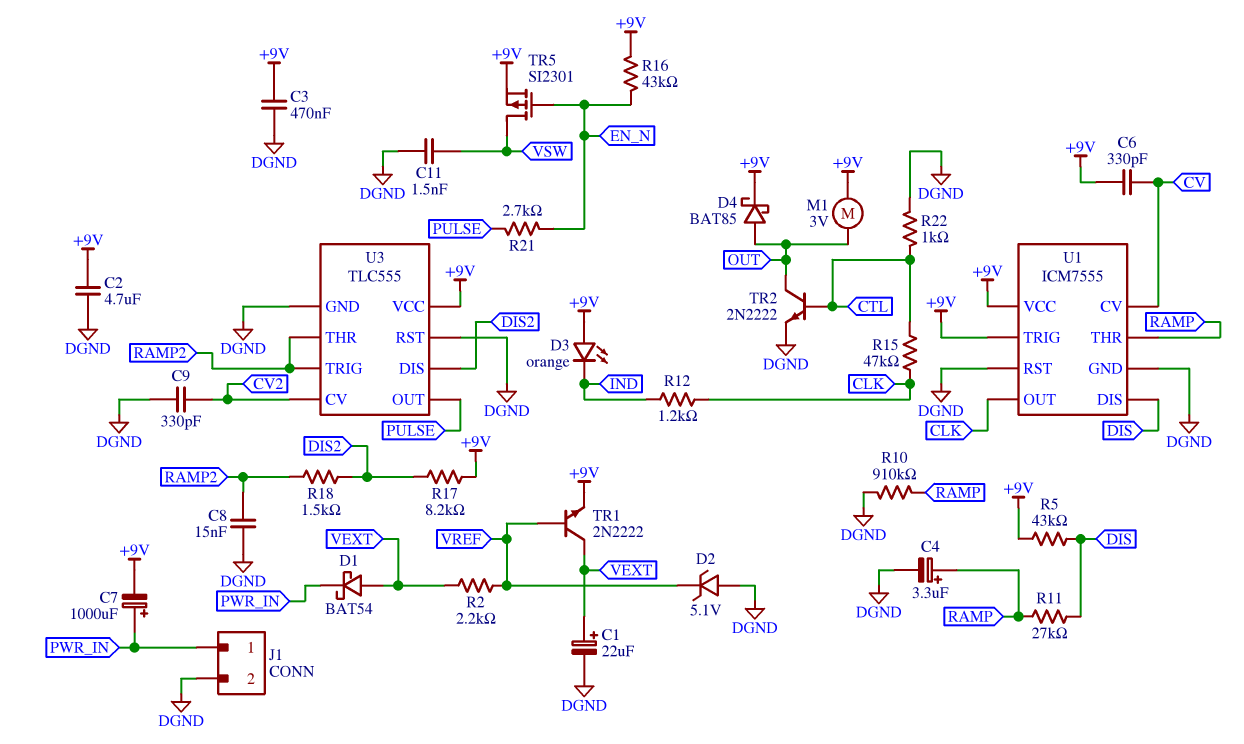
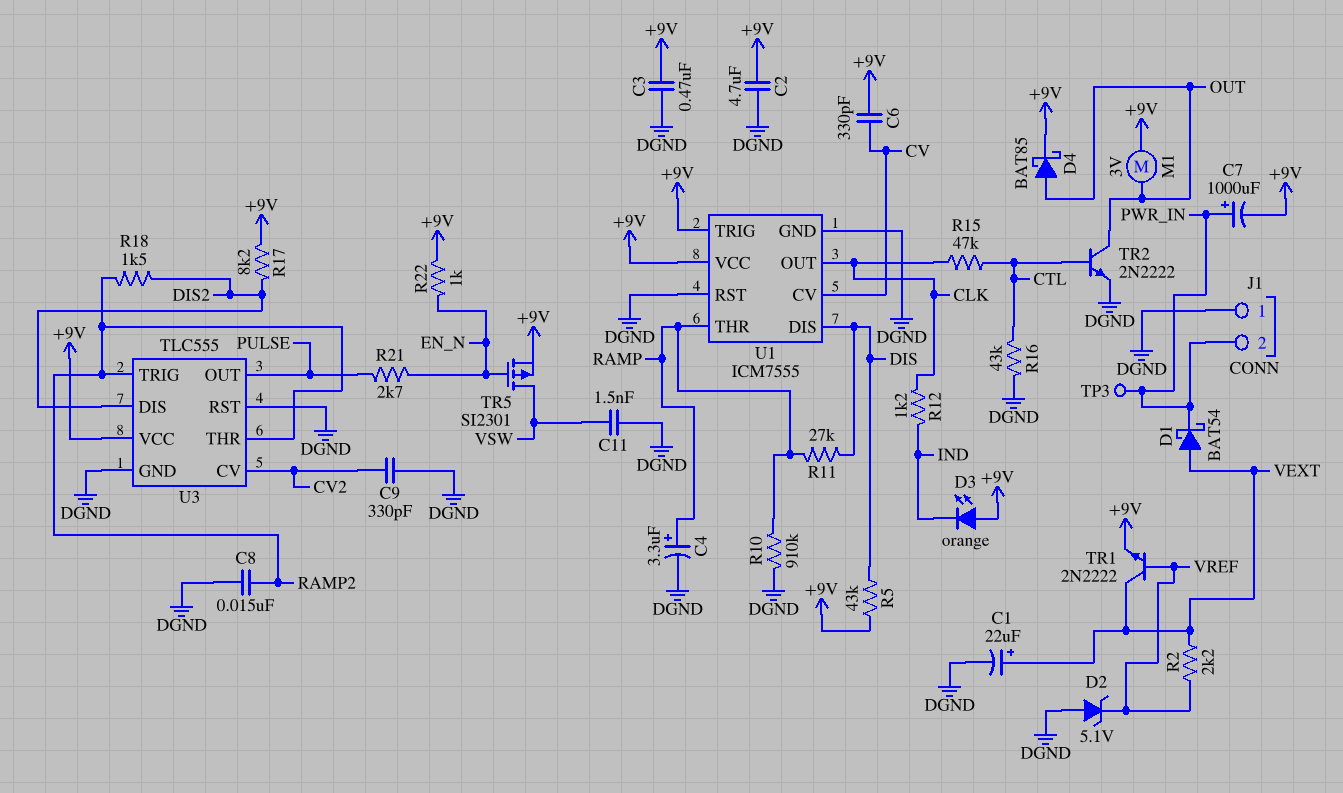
J1 pin 1: PWR_IN -> DGND
J1 pin 2: DGND -> PWR_IN
R16: 43k (+9V, EN_N) -> 43k (CTL, DGND)
R22: 1k (CTL, DGND) -> 1k (+9V, EN_N)
TP3: none -> test point (PWR_IN)

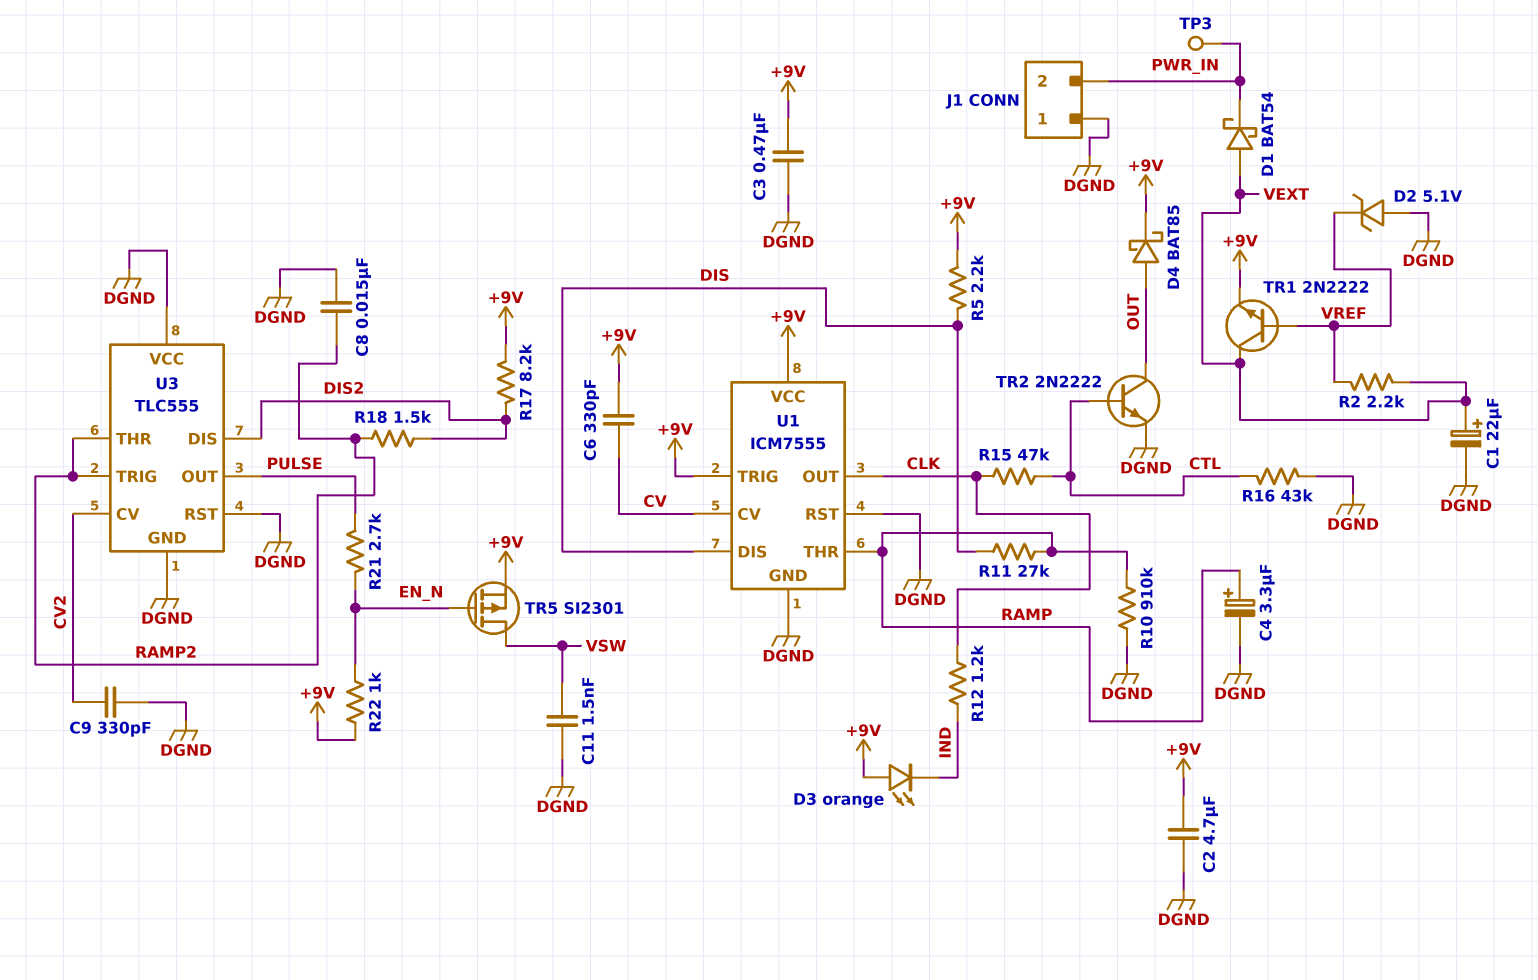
C7: 1000uF (plus PWR_IN, minus +9V) -> none
M1: motor 3V (+9V, OUT) -> none
R5: 43k (+9V, DIS) -> 2.2k (+9V, DIS)
U3 pin VCC: +9V -> DGND

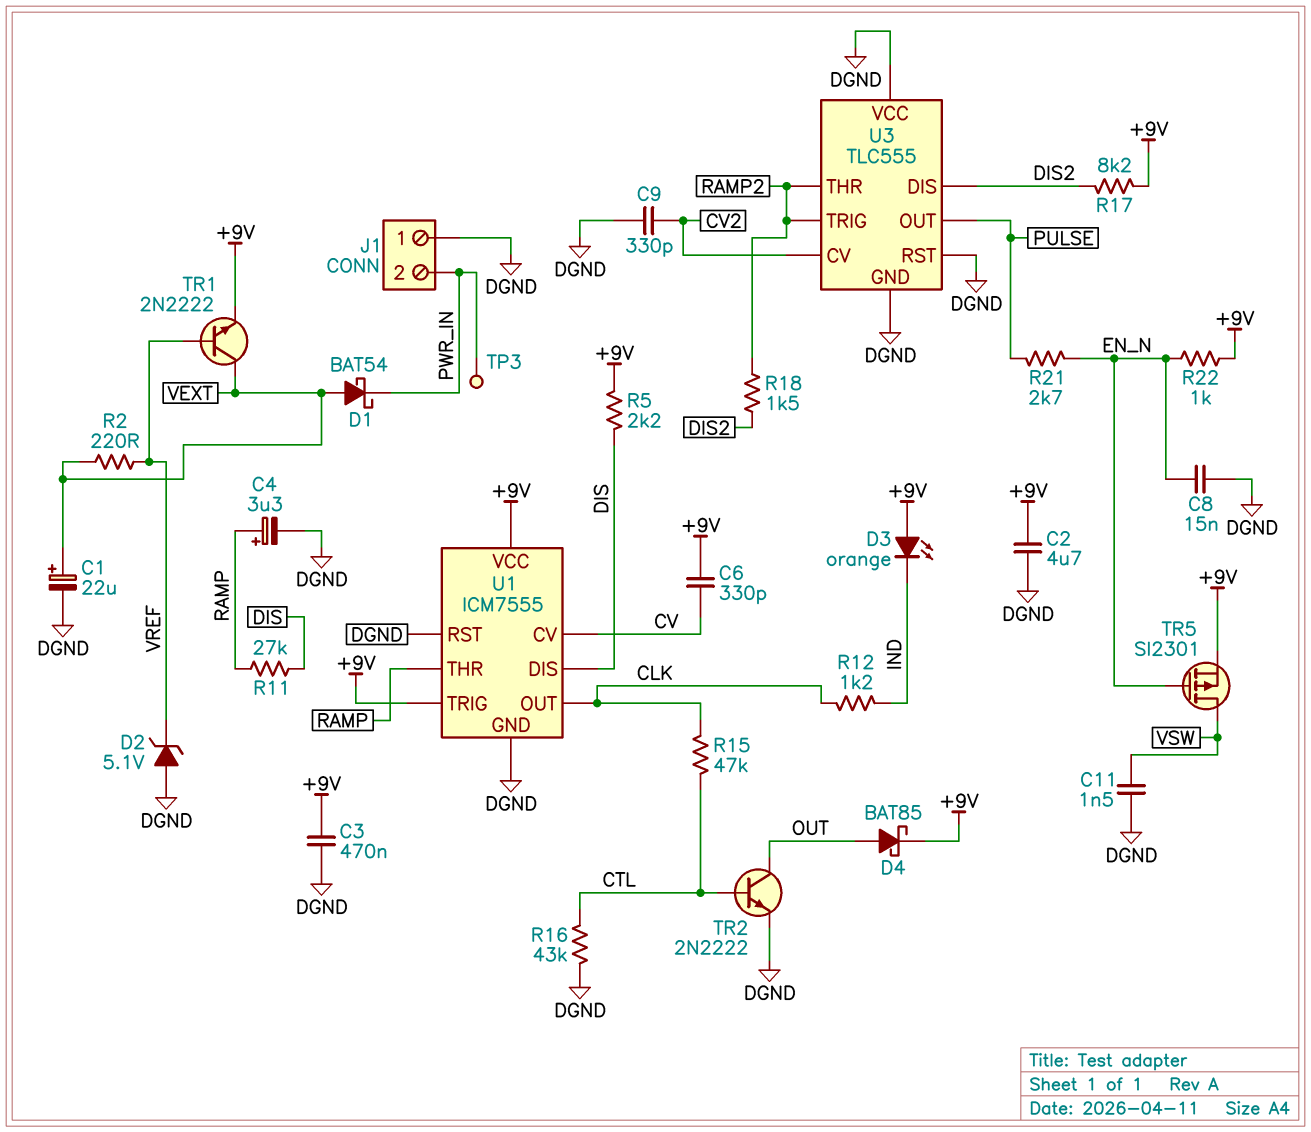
C8: 15nF (DGND, RAMP2) -> 15nF (DGND, EN_N)
R2: 2.2k (VEXT, VREF) -> 220 (VEXT, VREF)
R10: 910k (DGND, RAMP) -> none

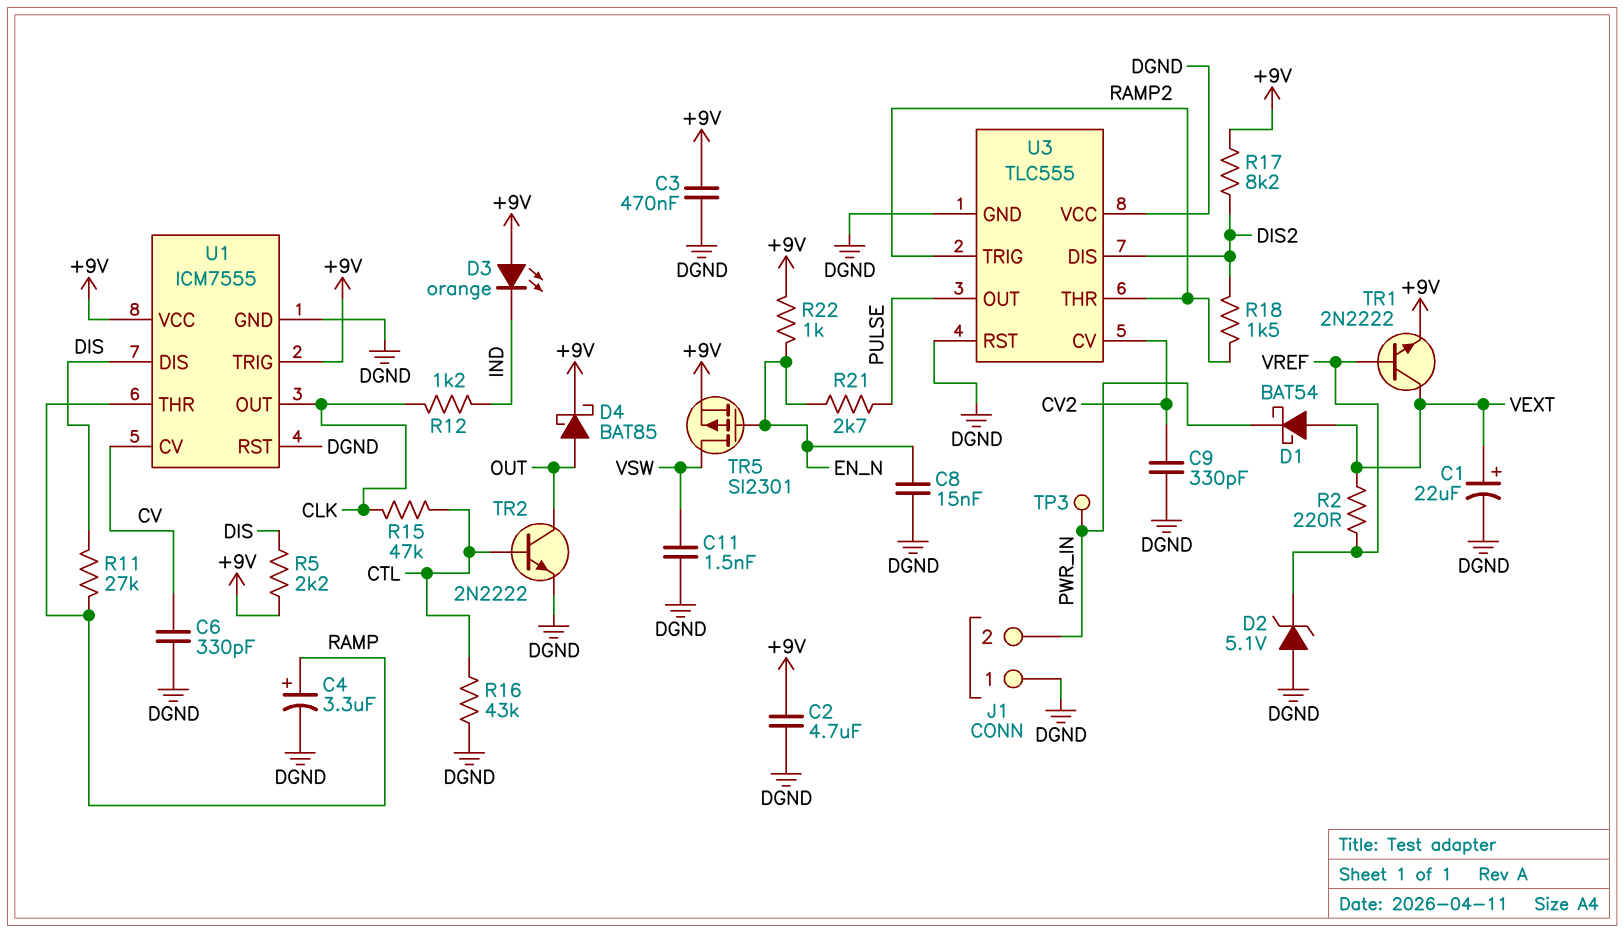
C6: 330pF (+9V, CV) -> 330pF (CV, DGND)

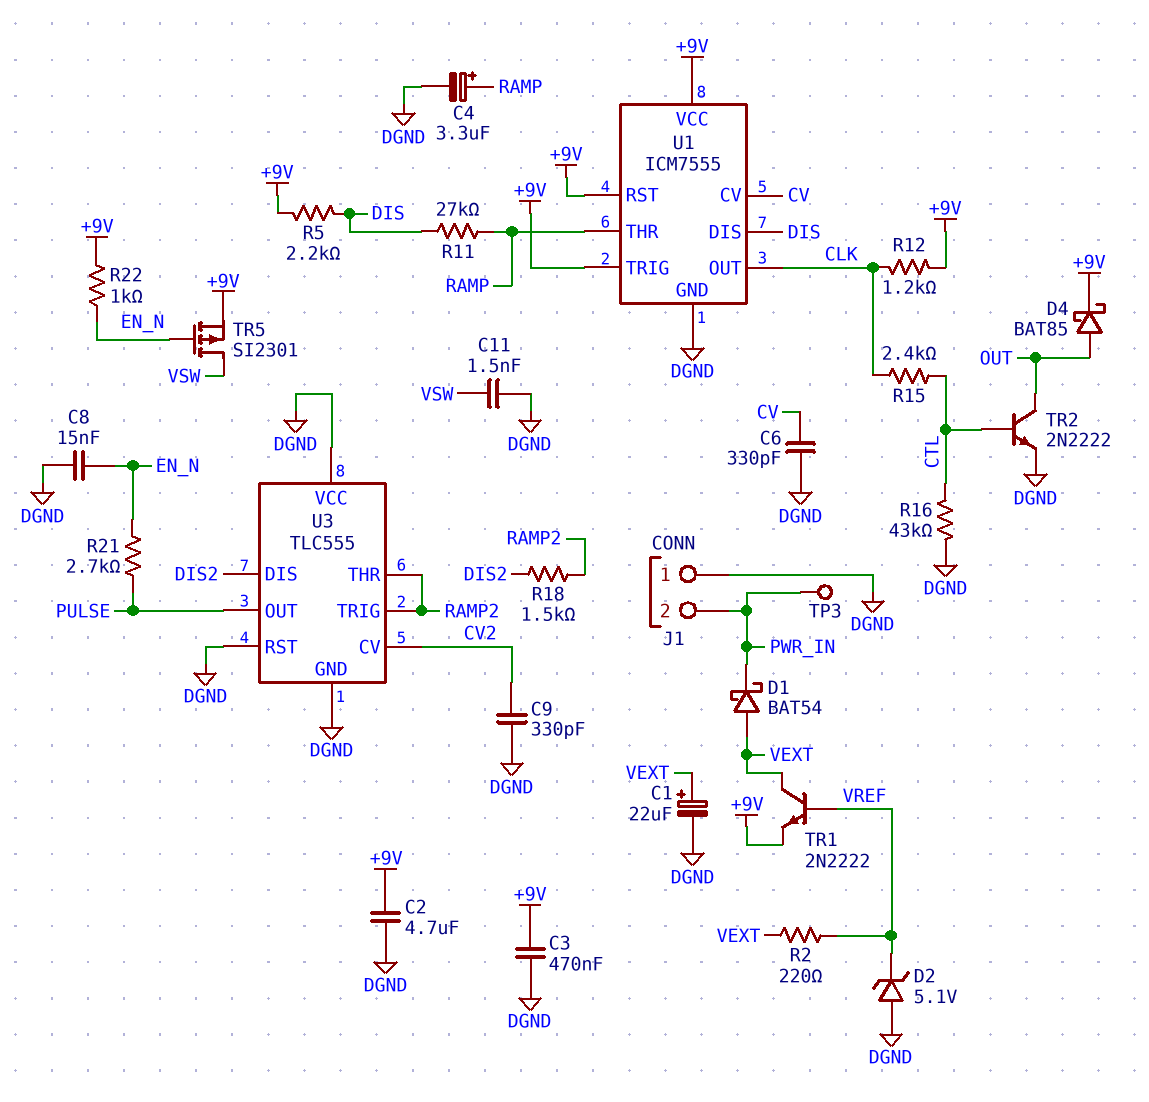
D3: LED orange (A +9V, K IND) -> none
R12: 1.2k (CLK, IND) -> 1.2k (+9V, CLK)
R15: 47k (CLK, CTL) -> 2.4k (CLK, CTL)
R17: 8.2k (+9V, DIS2) -> none
U1 pin RST: DGND -> +9V

